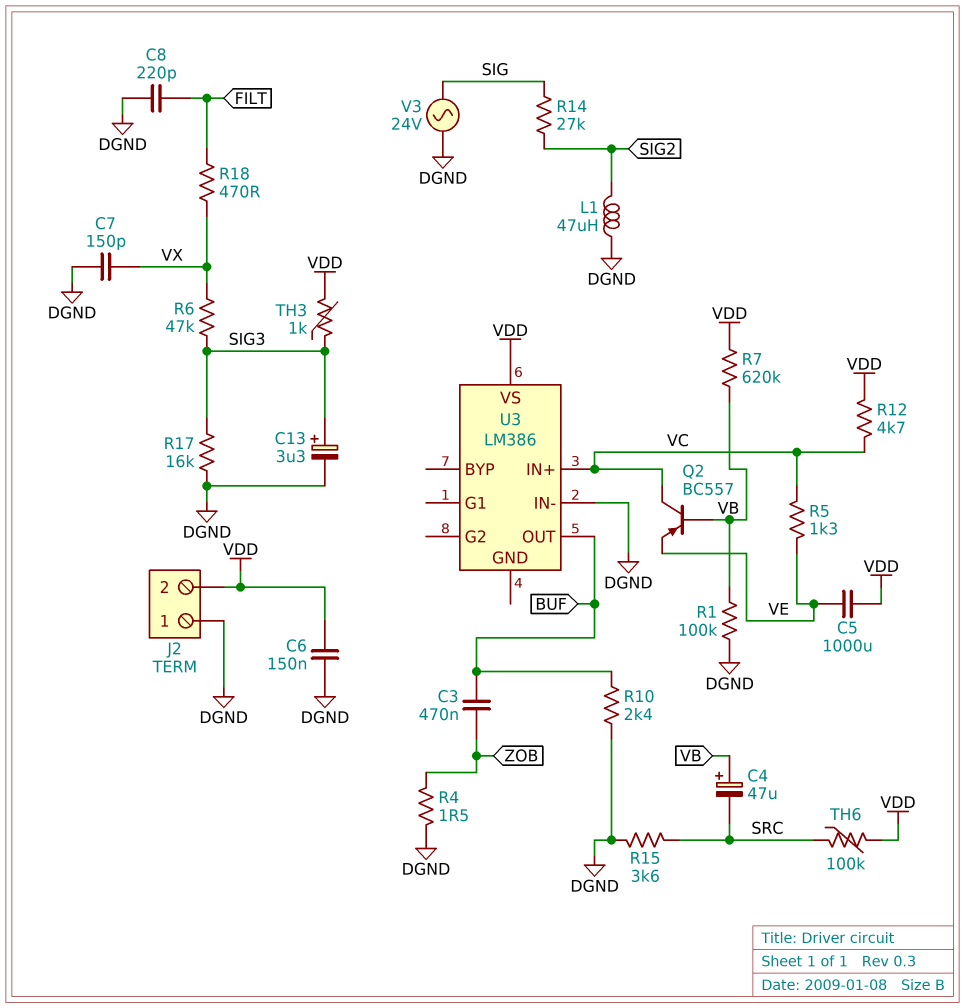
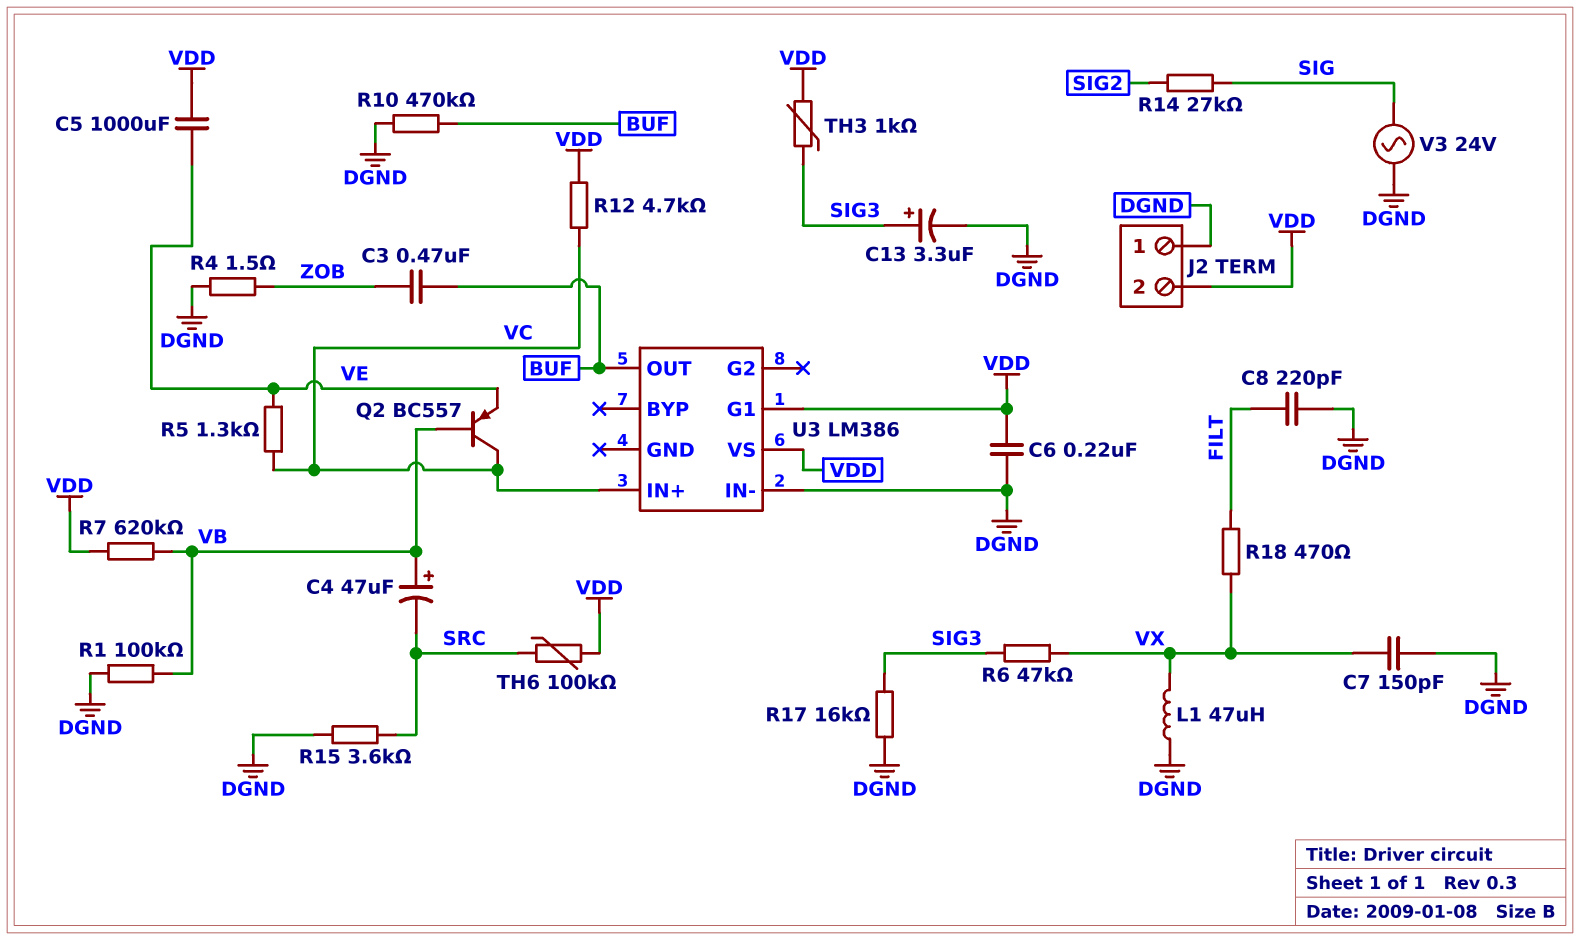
C6: 150nF (DGND, VDD) -> 220nF (DGND, VDD)
L1: 47uH (DGND, SIG2) -> 47uH (DGND, VX)
R10: 2.4k (BUF, DGND) -> 470k (BUF, DGND)
U3 pin G1: none -> VDD

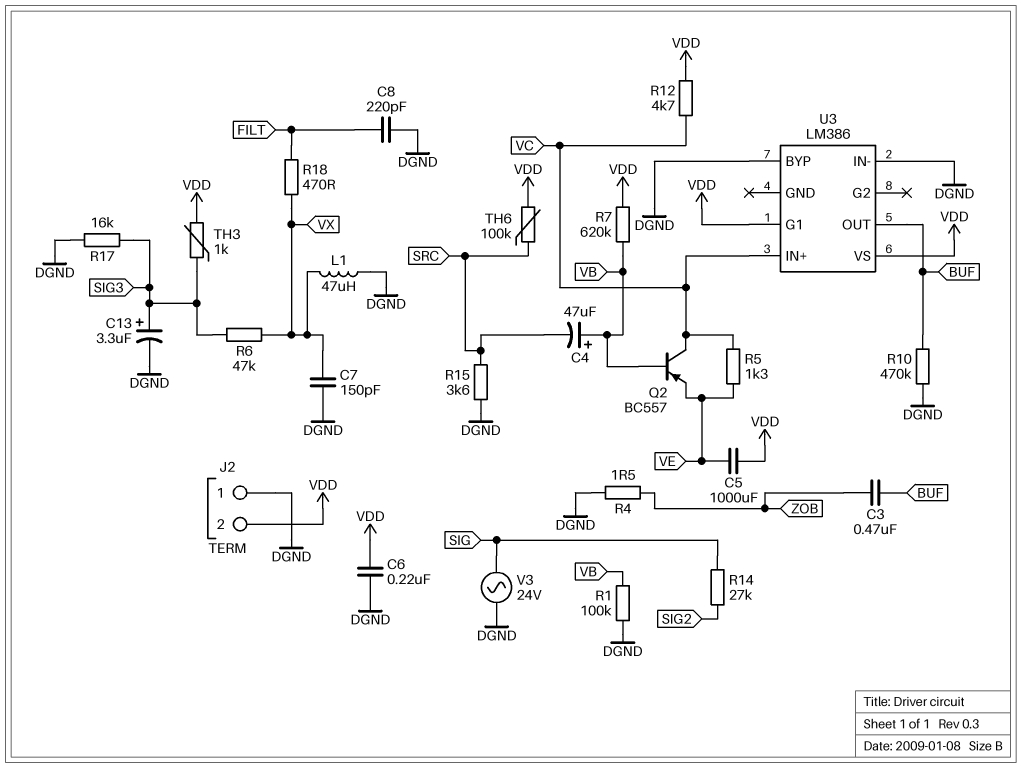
U3 pin BYP: none -> DGND

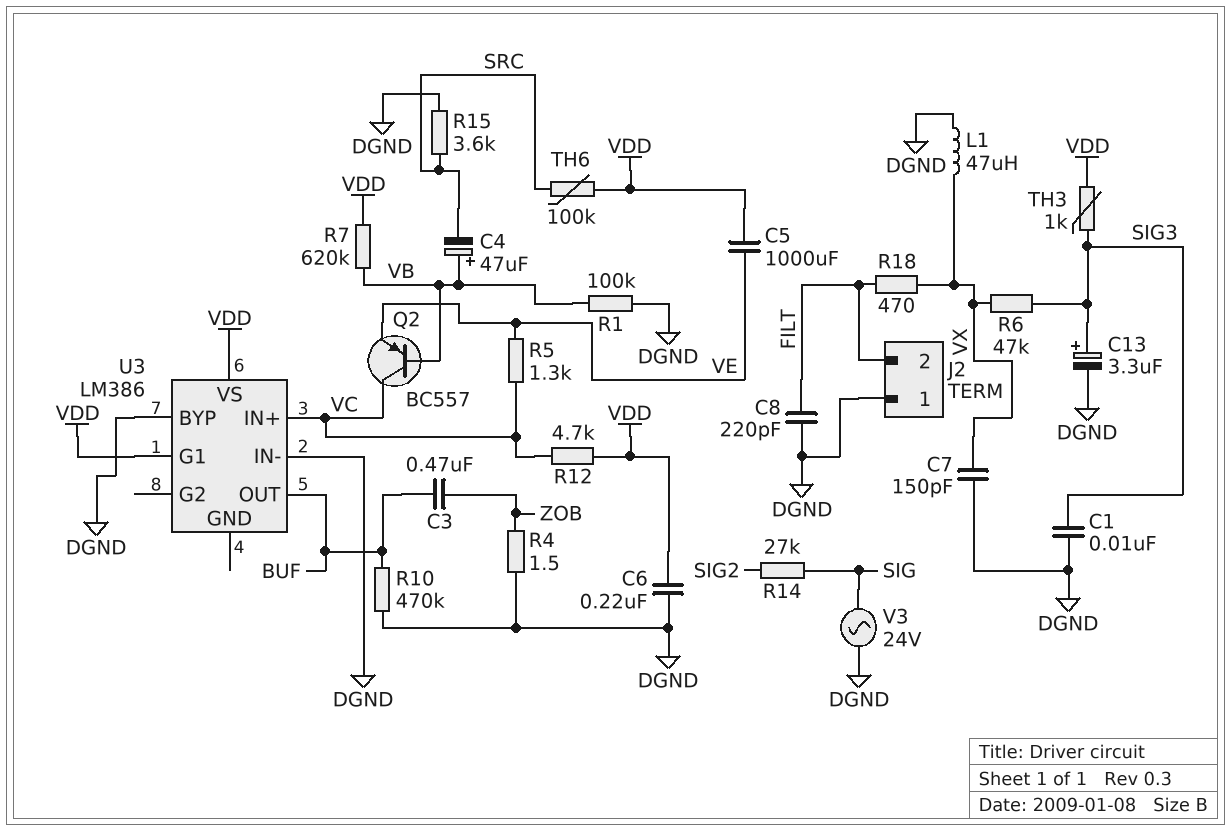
C1: none -> 10nF (DGND, SIG3)
J2 pin 2: VDD -> FILT
R17: 16k (DGND, SIG3) -> none

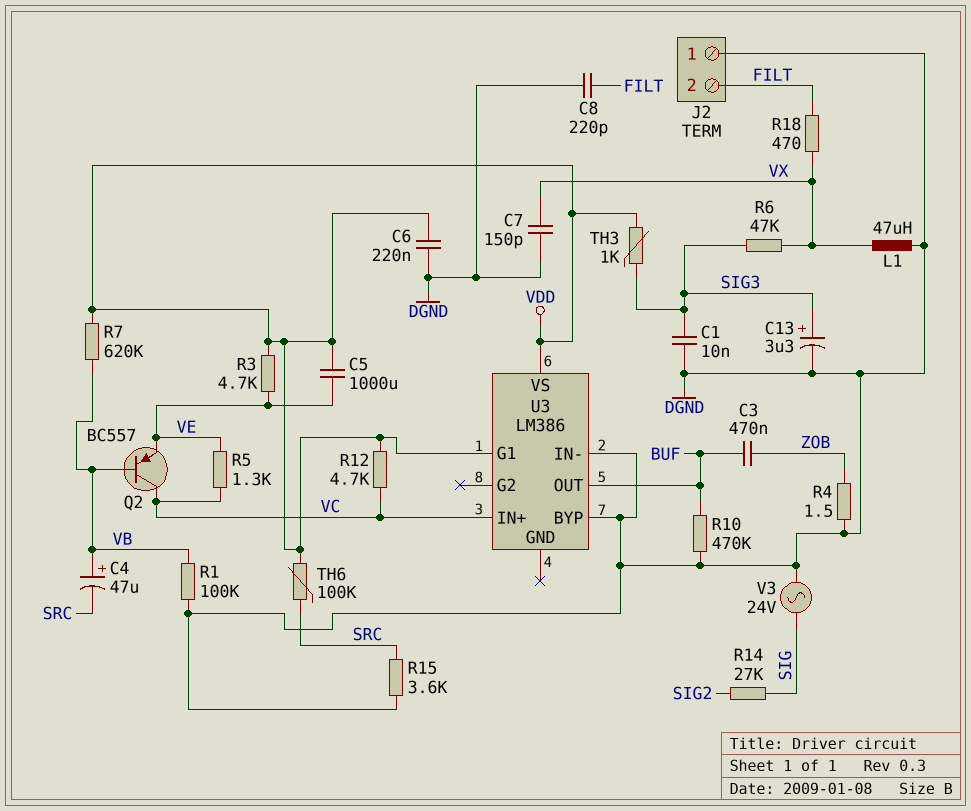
R3: none -> 4.7k (VDD, VE)

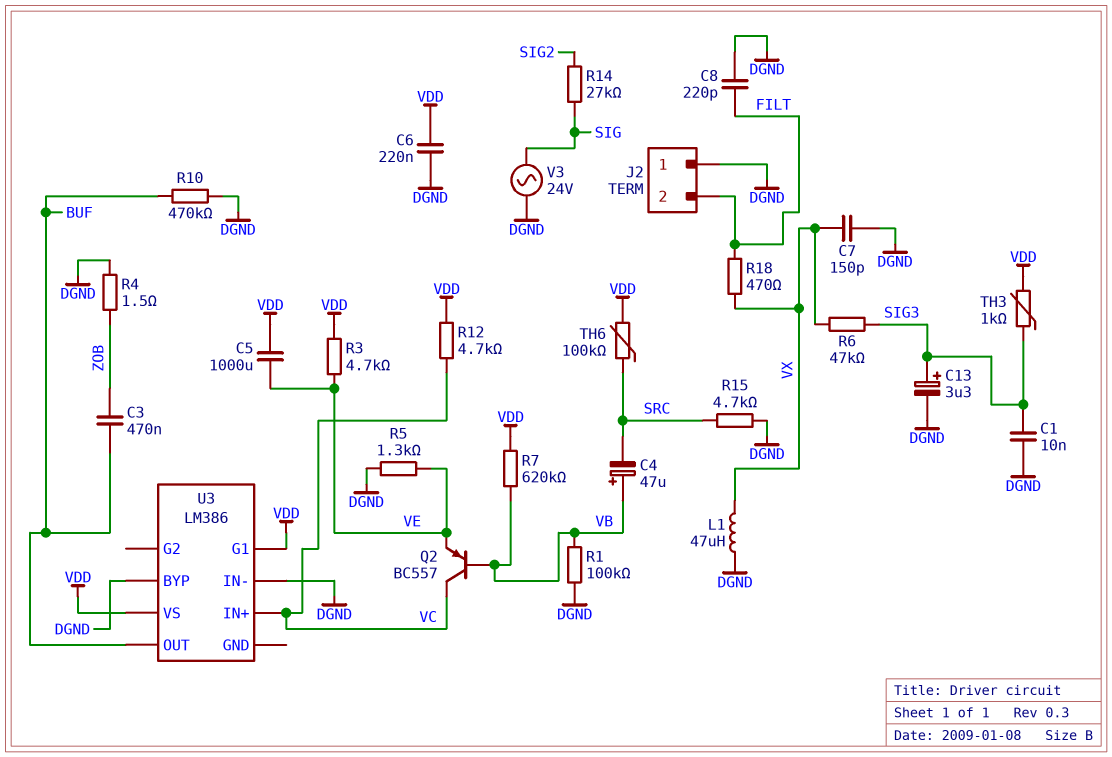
R5: 1.3k (VC, VE) -> 1.3k (DGND, VE)
R15: 3.6k (DGND, SRC) -> 4.7k (DGND, SRC)

